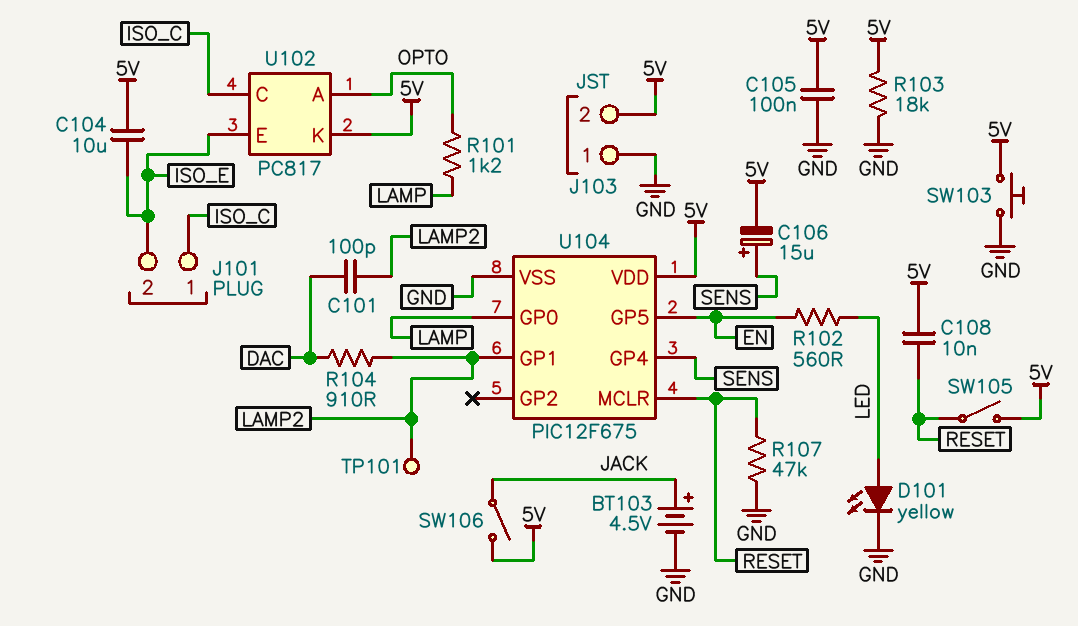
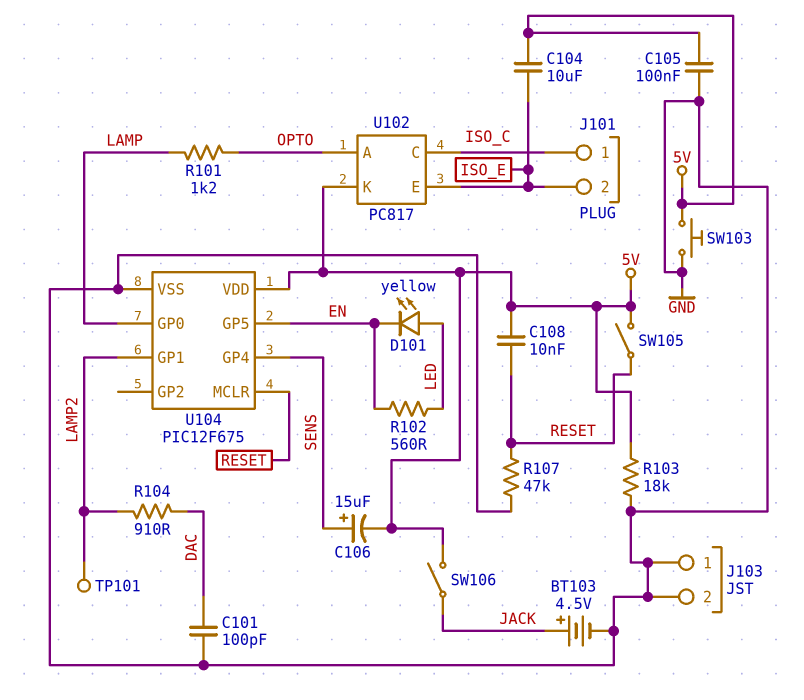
C101: 100pF (DAC, LAMP2) -> 100pF (DAC, GND)
D101: LED yellow (A LED, K GND) -> LED yellow (A LED, K EN)
J103 pin 2: 5V -> GND

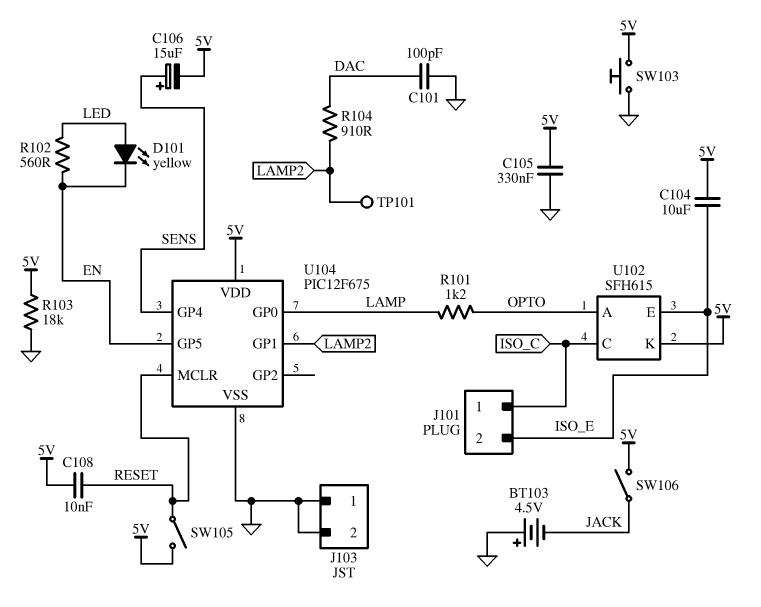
BT103: 4.5V (plus JACK, minus GND) -> 4.5V (plus GND, minus JACK)
C105: 100nF (5V, GND) -> 330nF (5V, GND)
R107: 47k (GND, RESET) -> none
U102: PC817 -> SFH615

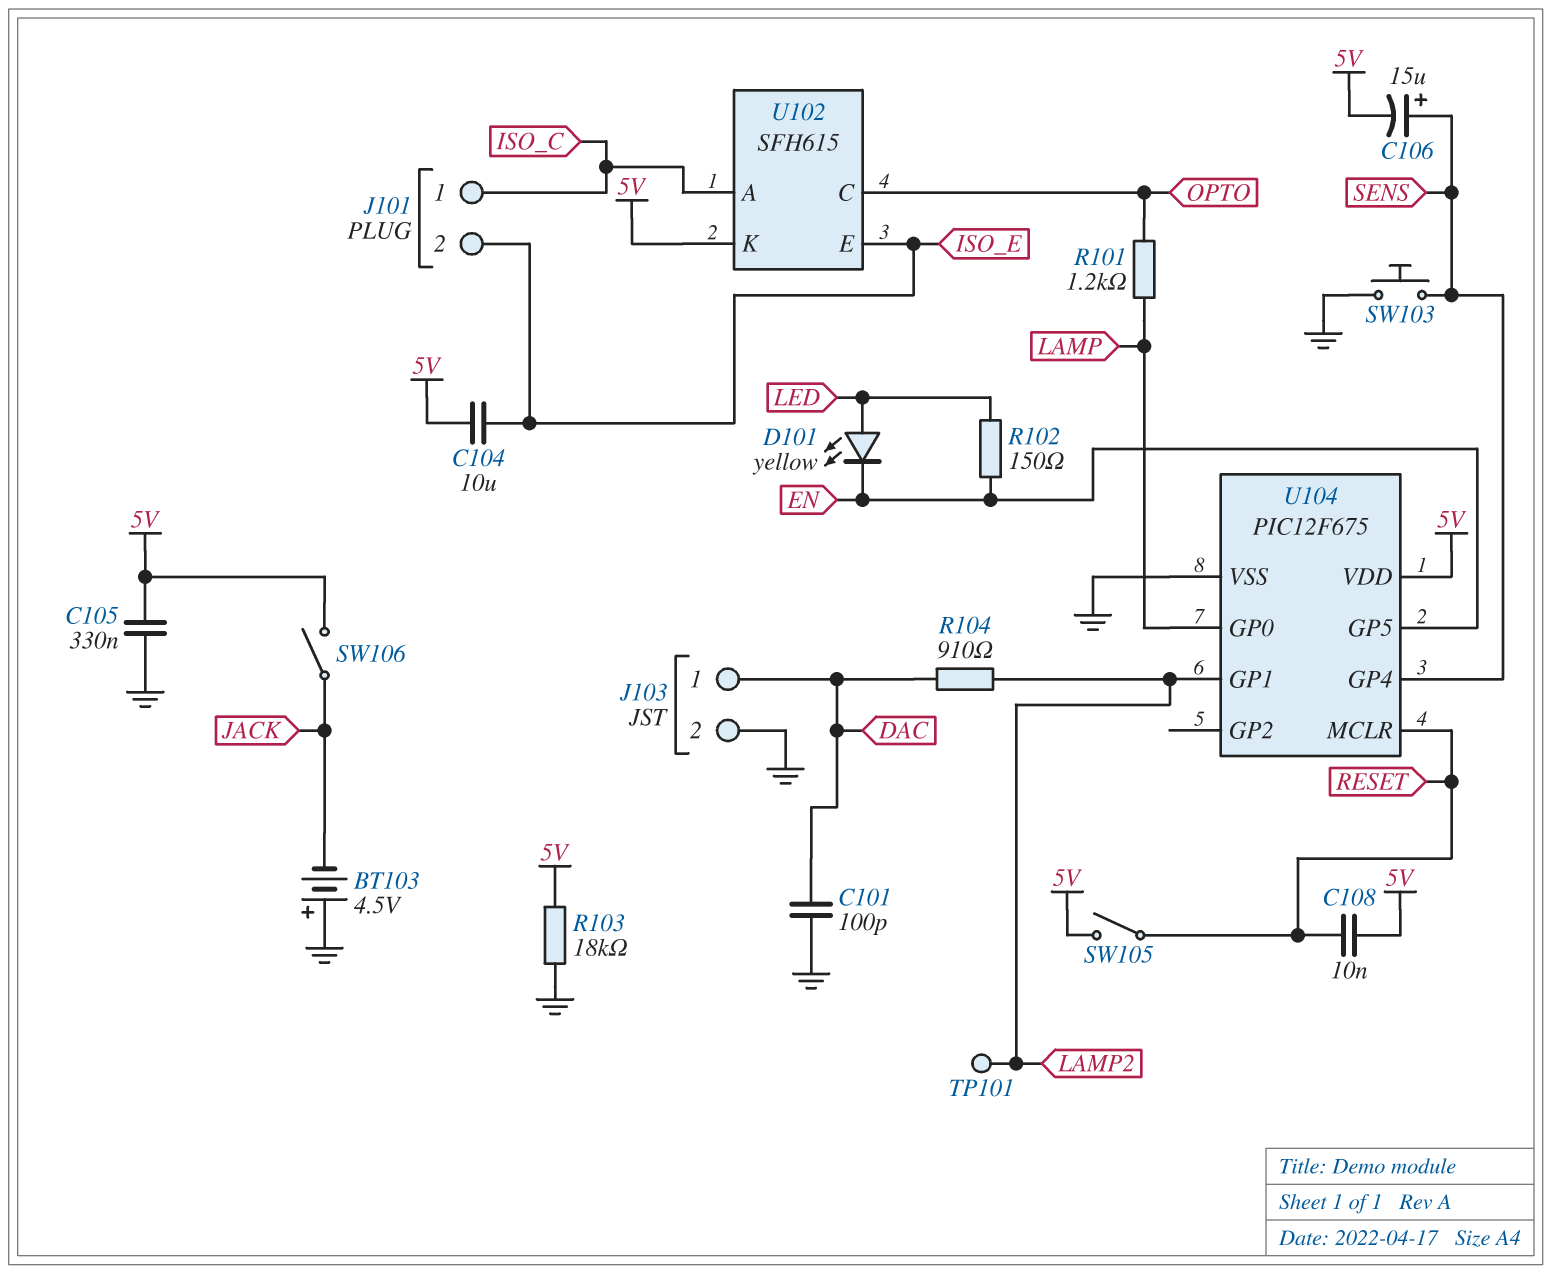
J103 pin 1: GND -> DAC
R102: 560 (EN, LED) -> 150 (EN, LED)
SW103: button (5V, GND) -> button (GND, SENS)
U102 pin A: OPTO -> ISO_C
U102 pin C: ISO_C -> OPTO

